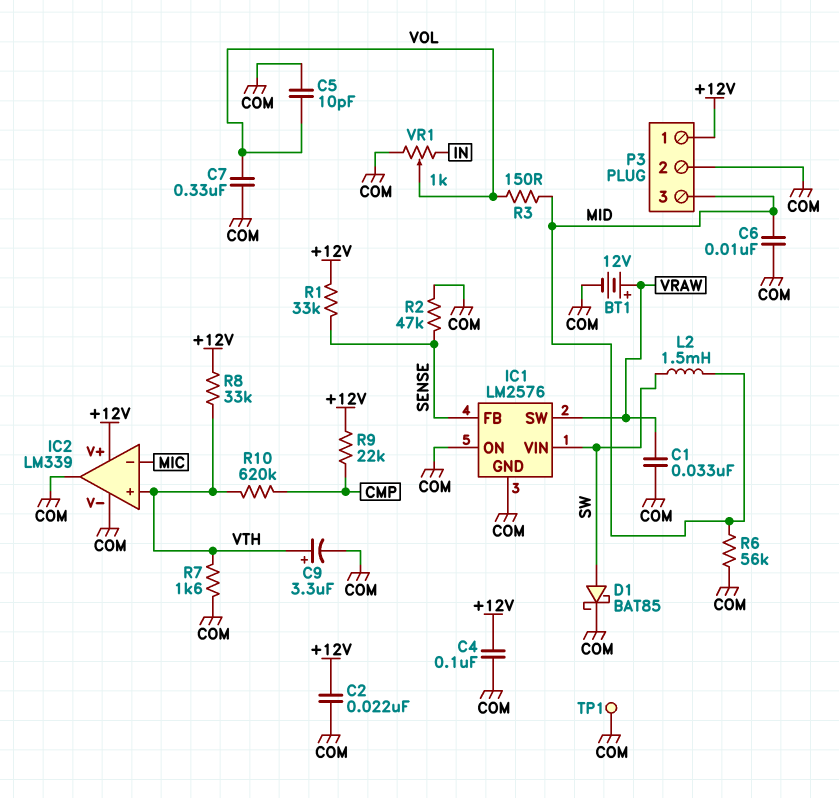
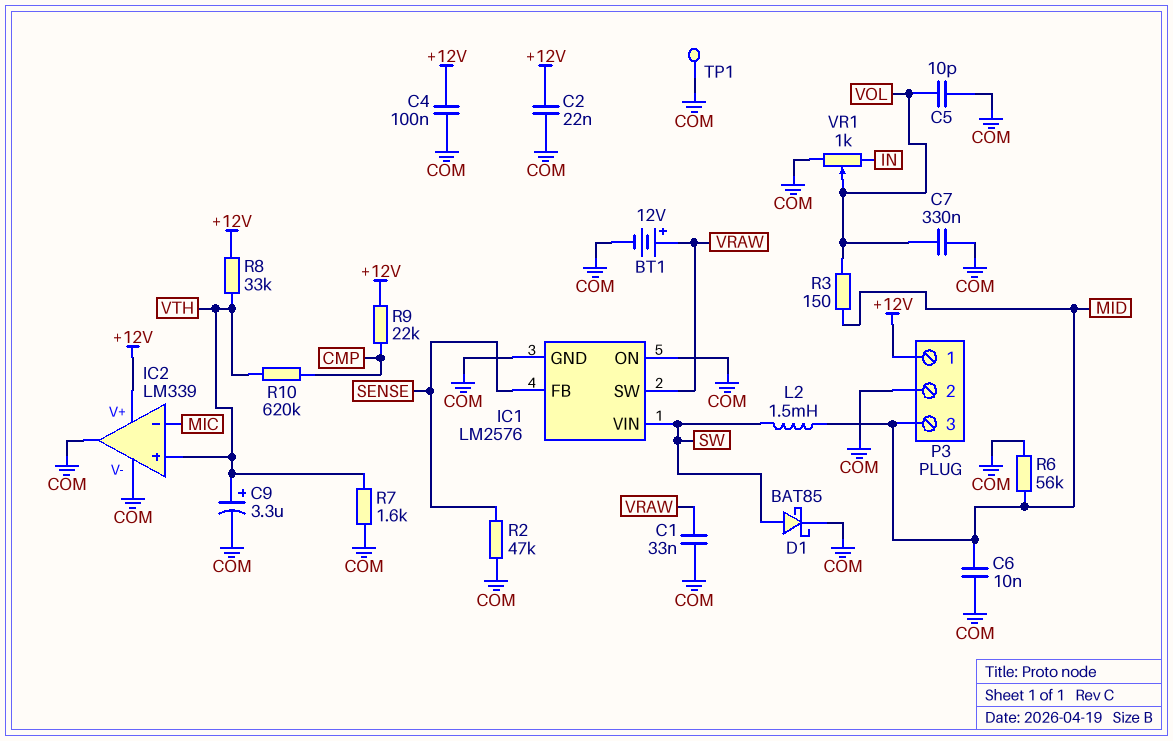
R1: 33k (+12V, SENSE) -> none

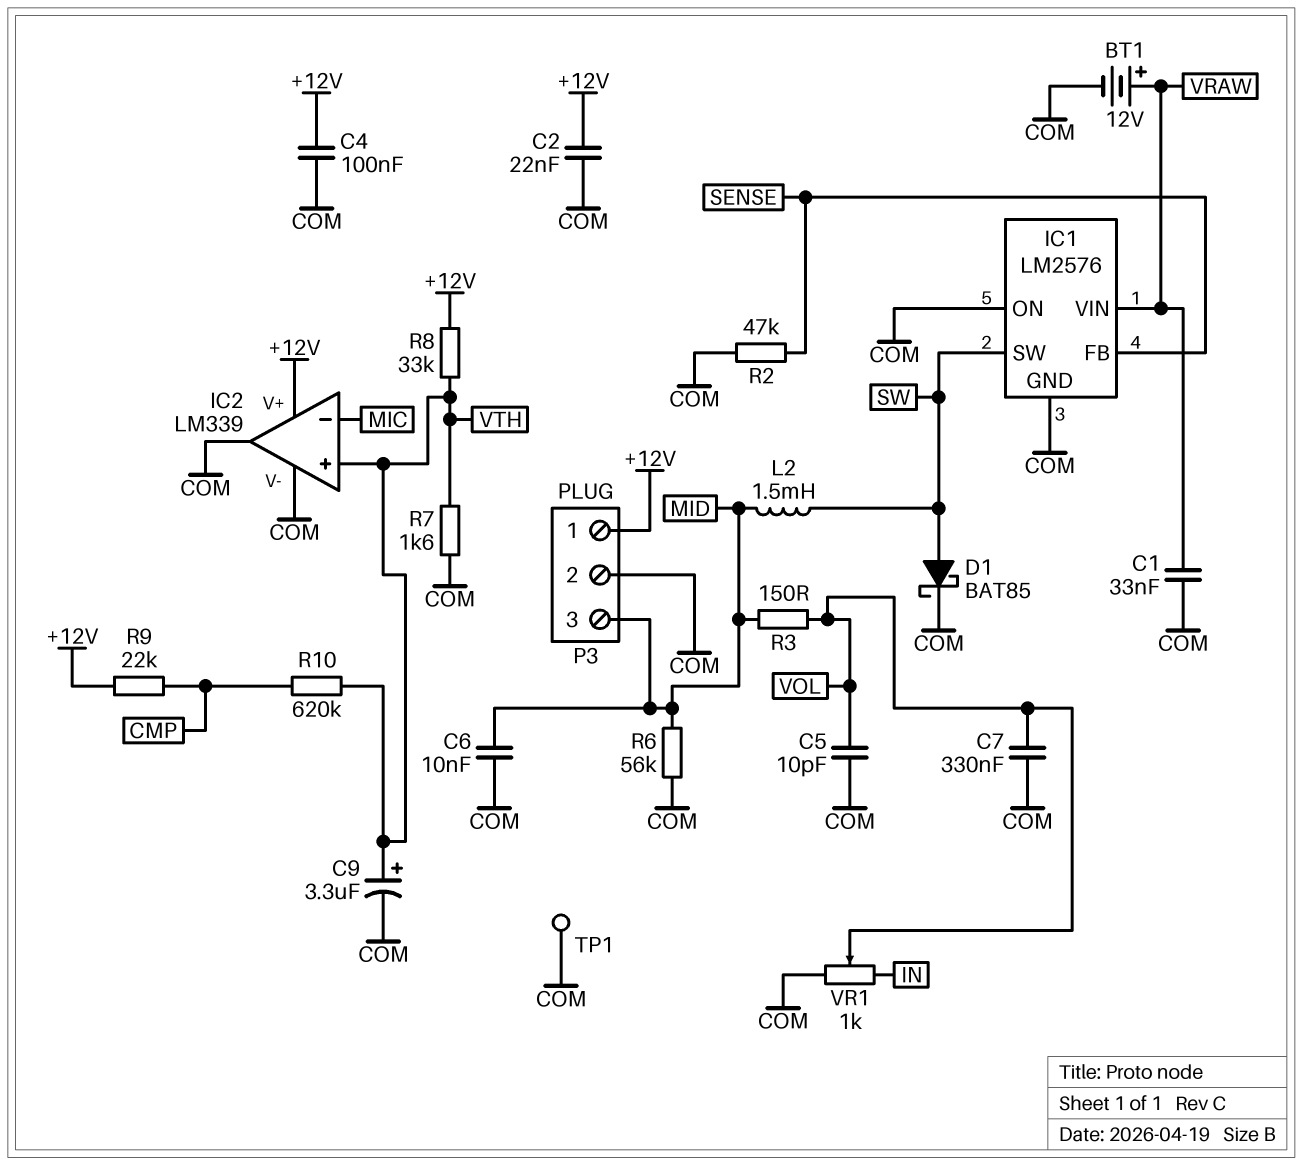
IC1 pin SW: VRAW -> SW
IC1 pin VIN: SW -> VRAW

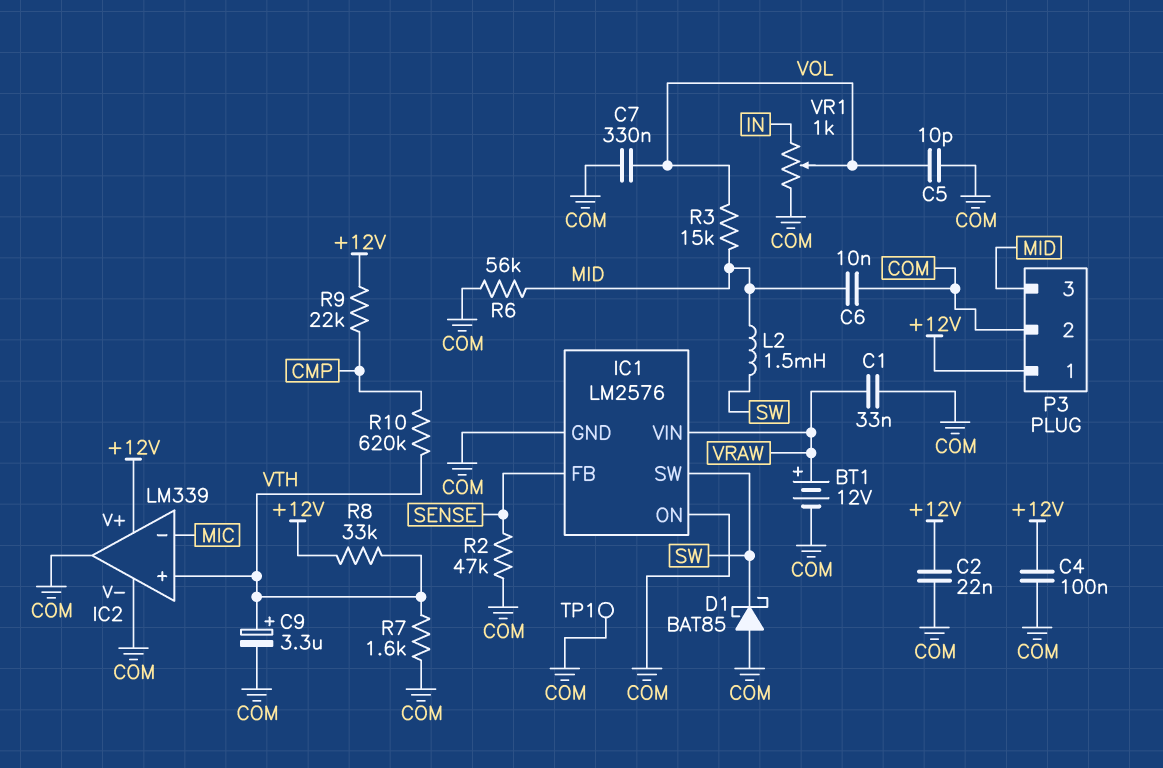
D1: schottky BAT85 (A SW, K COM) -> schottky BAT85 (A COM, K SW)
R3: 150 (MID, VOL) -> 15k (MID, VOL)

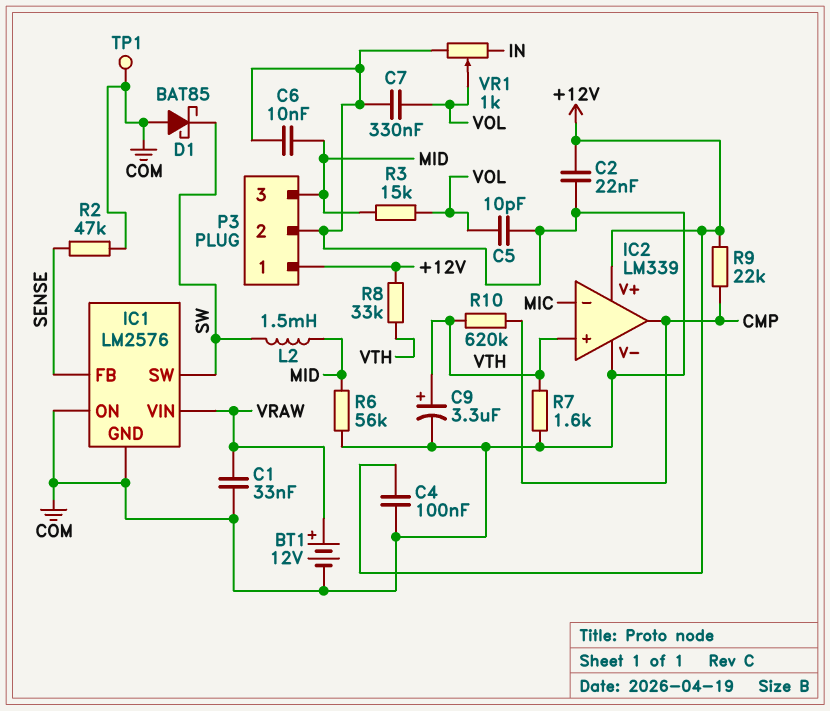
IC2 pin out: COM -> CMP

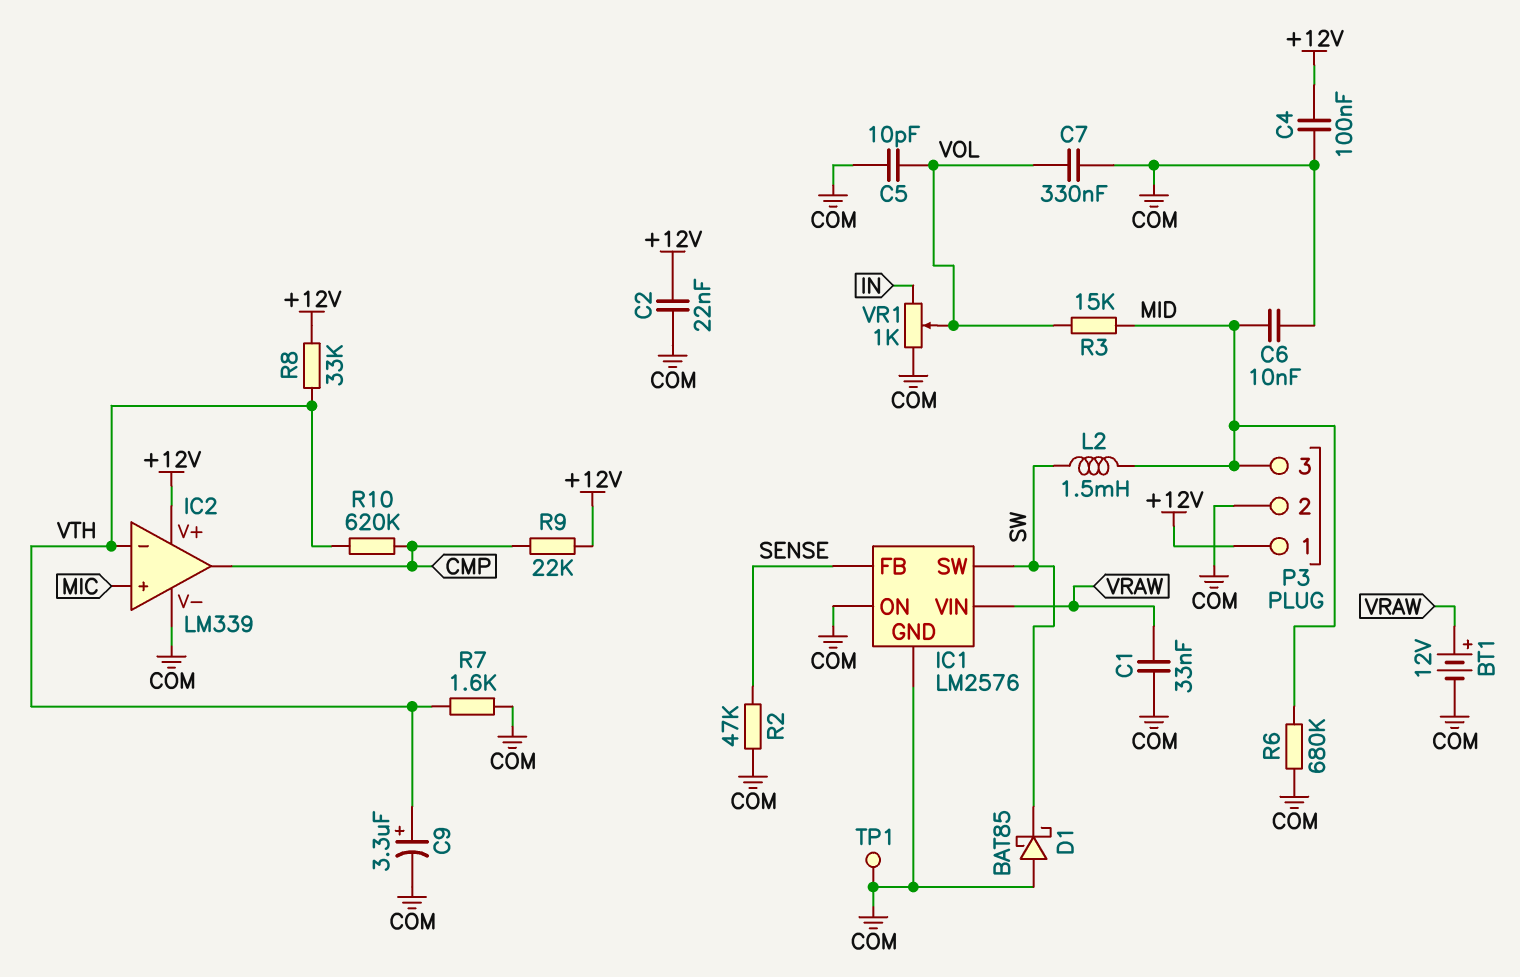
IC2 pin in+: VTH -> MIC
IC2 pin in-: MIC -> VTH
R6: 56k (COM, MID) -> 680k (COM, MID)

